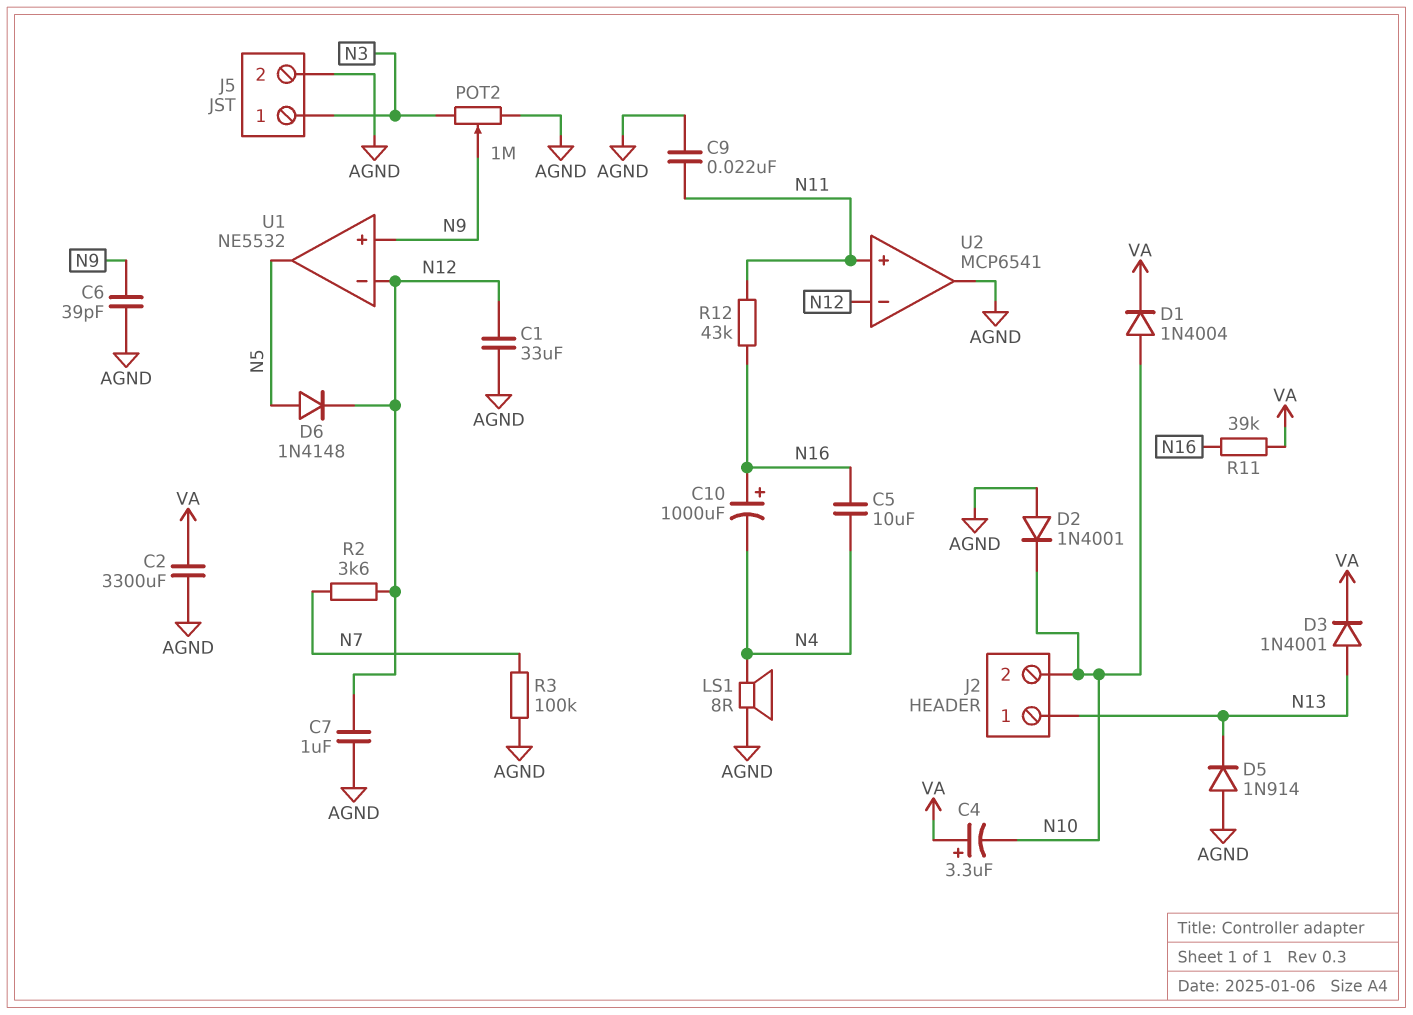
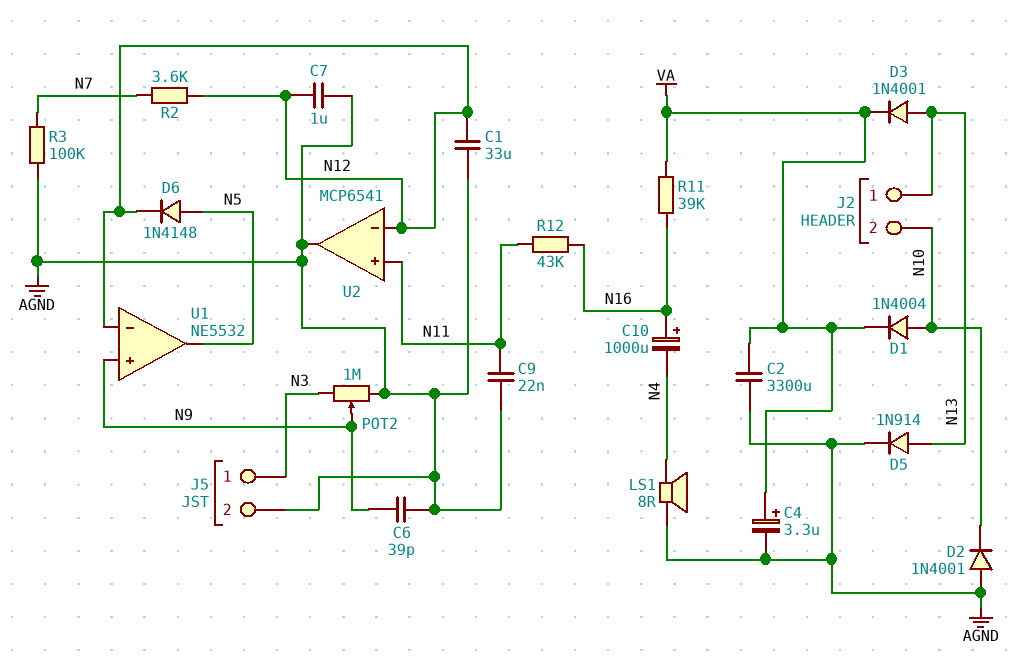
C4: 3.3uF (plus VA, minus N10) -> 3.3uF (plus VA, minus AGND)
C5: 10uF (N4, N16) -> none
D5: diode 1N914 (A AGND, K N13) -> diode 1N914 (A N13, K AGND)

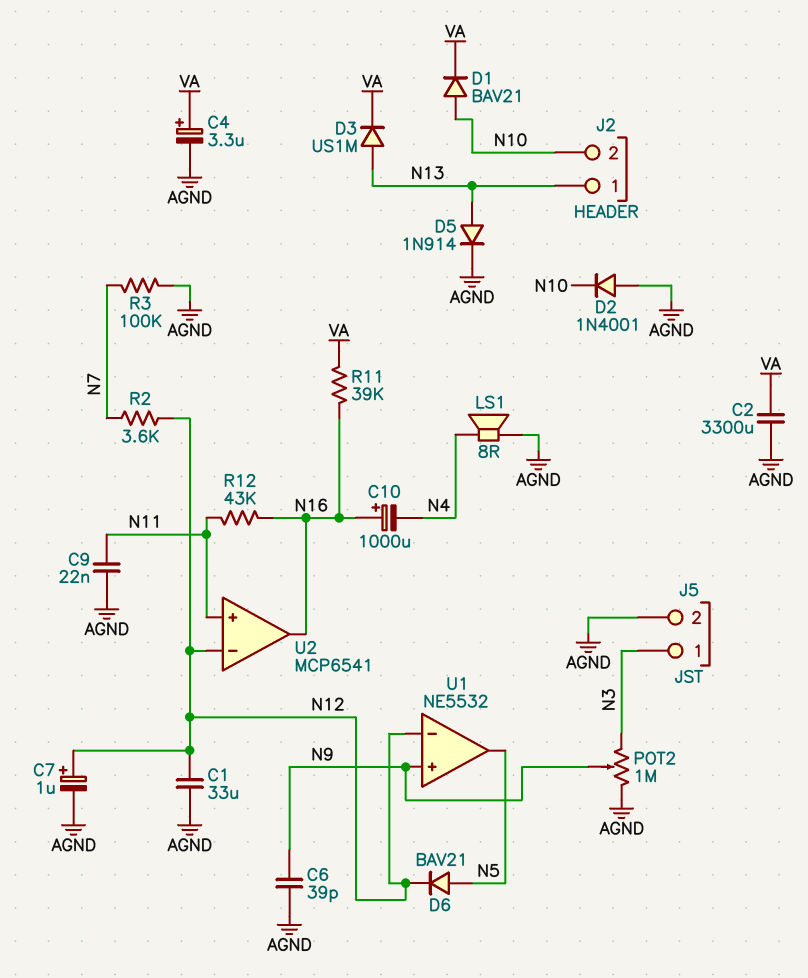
C7: 1uF (AGND, N12) -> 1uF (plus N12, minus AGND)
D1: diode 1N4004 (A N10, K VA) -> diode BAV21 (A N10, K VA)
D3: diode 1N4001 (A N13, K VA) -> diode US1M (A N13, K VA)
D6: diode 1N4148 (A N5, K N12) -> diode BAV21 (A N5, K N12)
U2 pin out: AGND -> N16

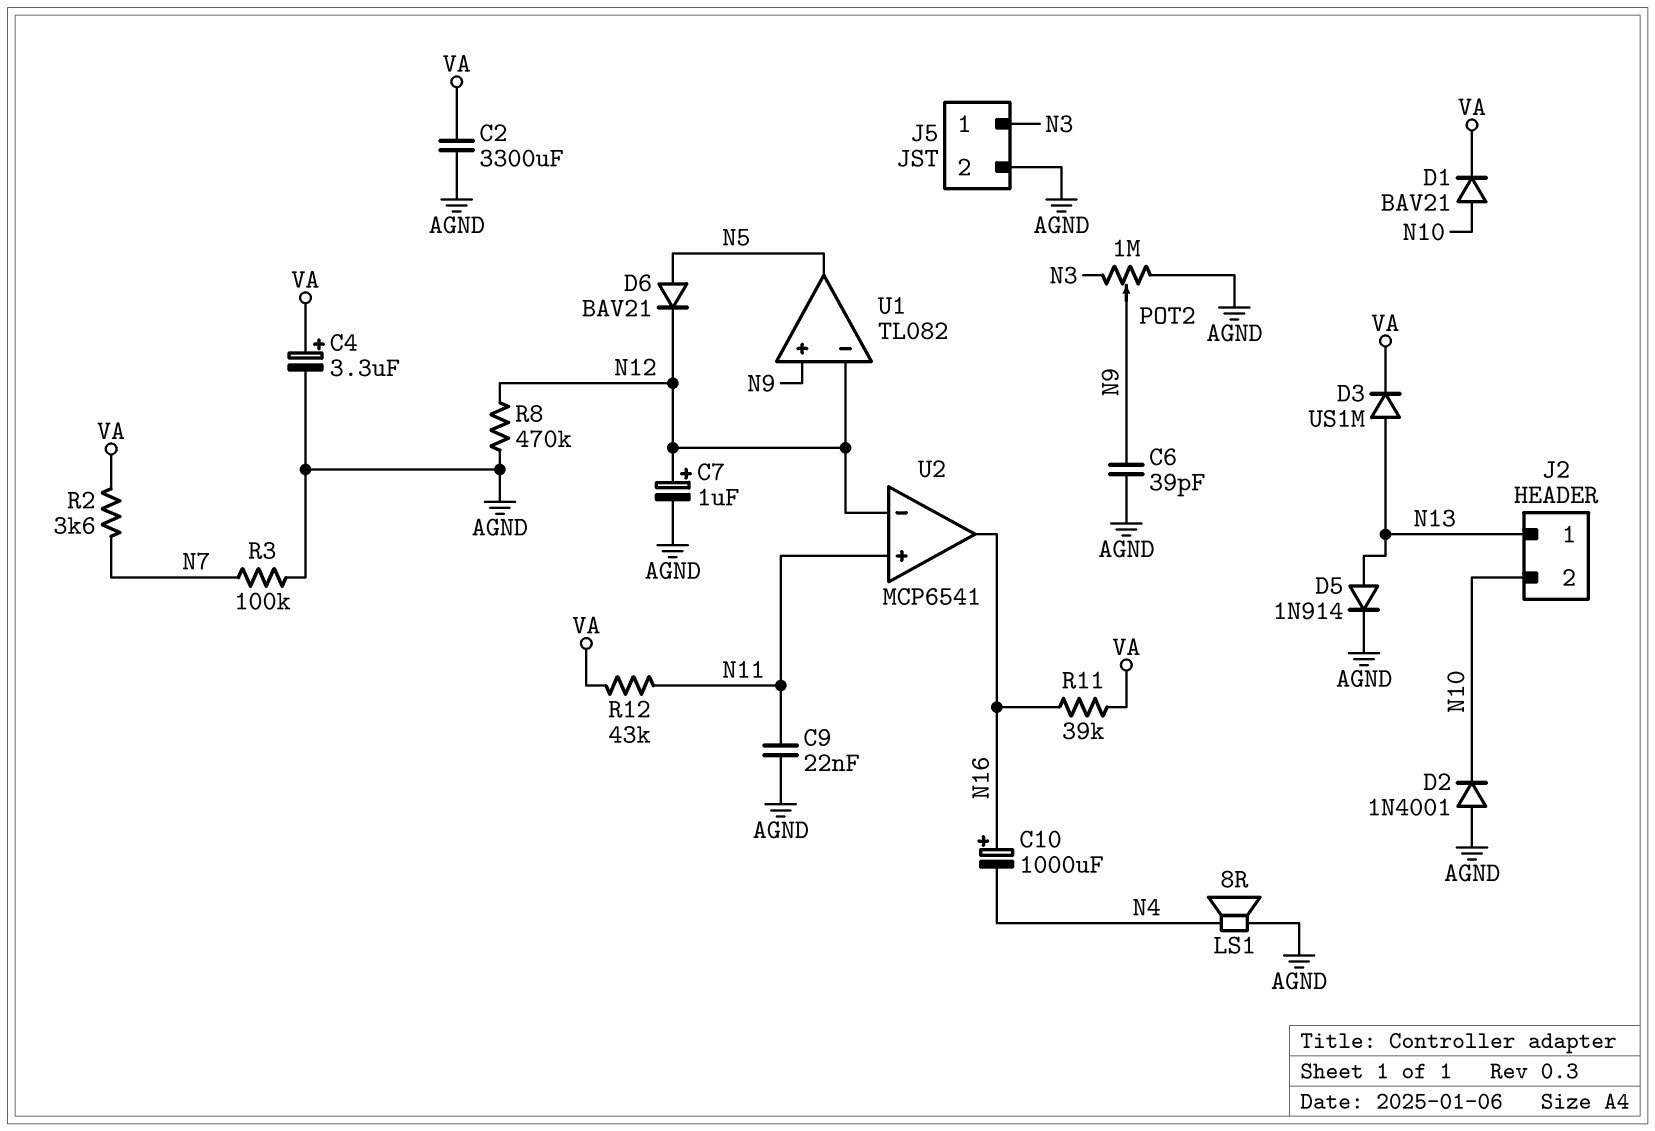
C1: 33uF (AGND, N12) -> none
R2: 3.6k (N7, N12) -> 3.6k (N7, VA)
R8: none -> 470k (AGND, N12)
R12: 43k (N11, N16) -> 43k (N11, VA)
U1: NE5532 -> TL082

